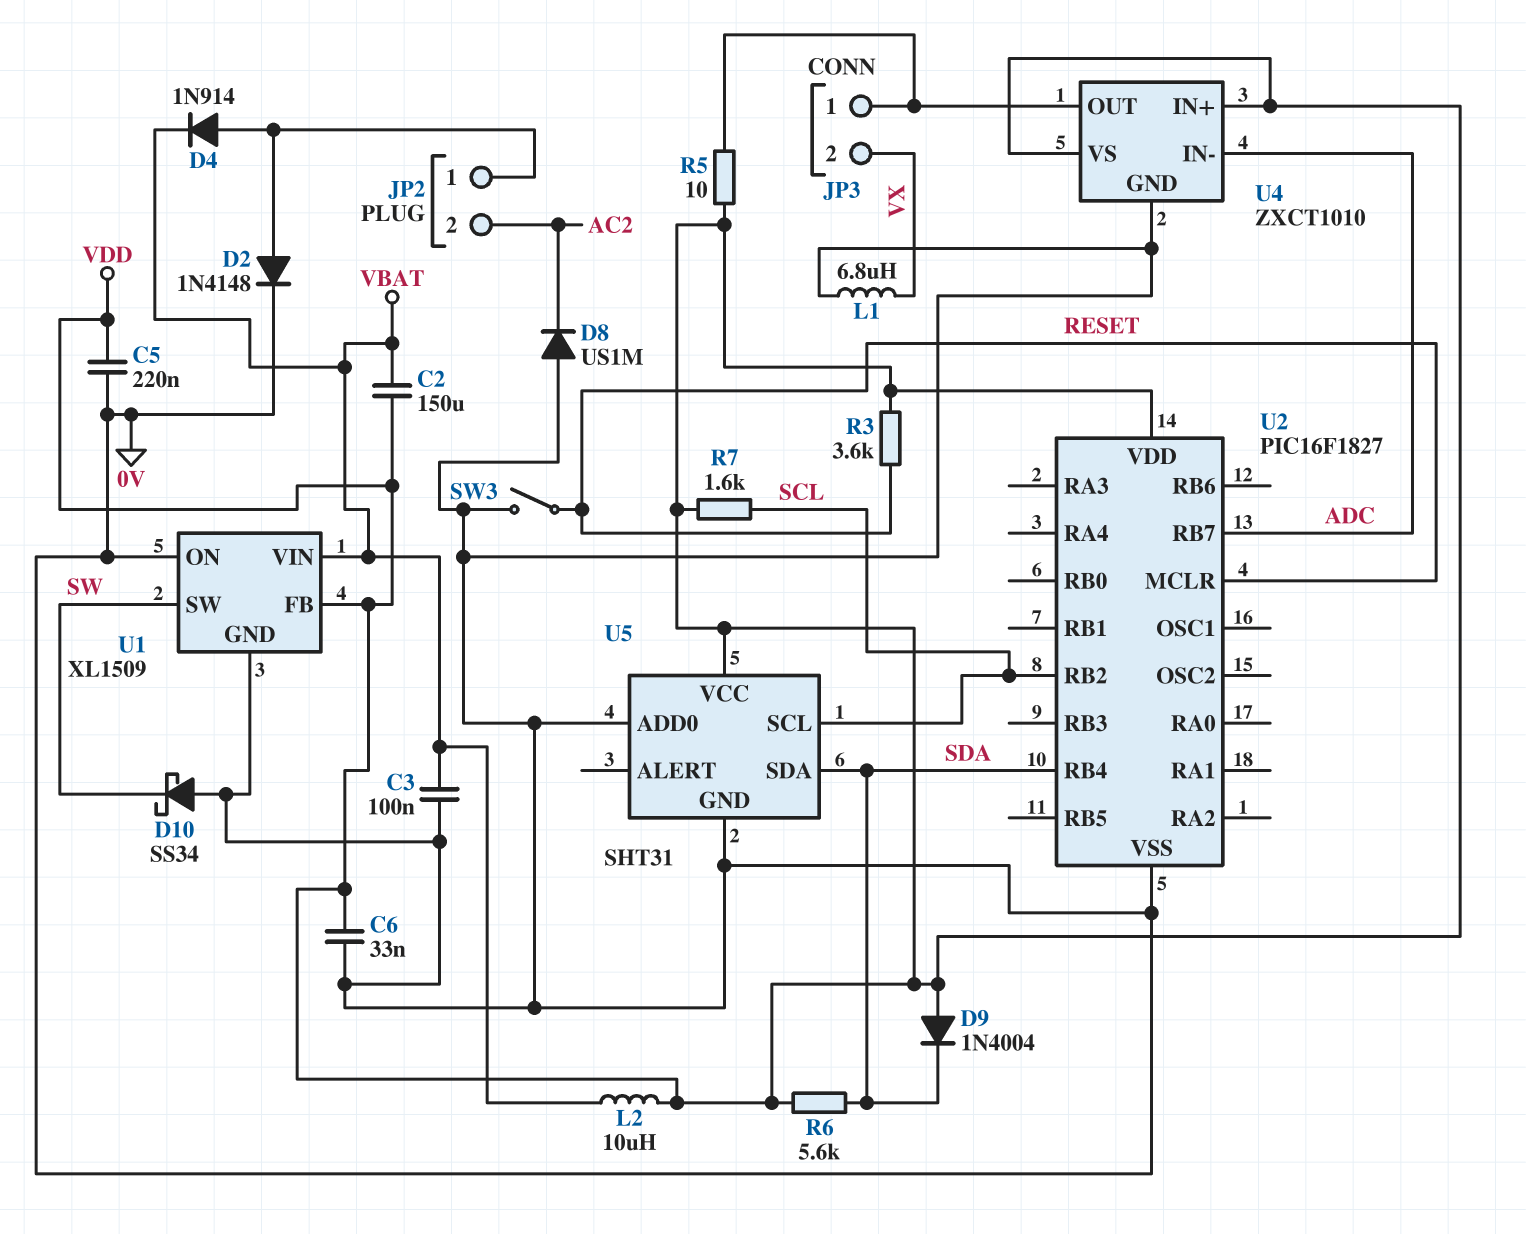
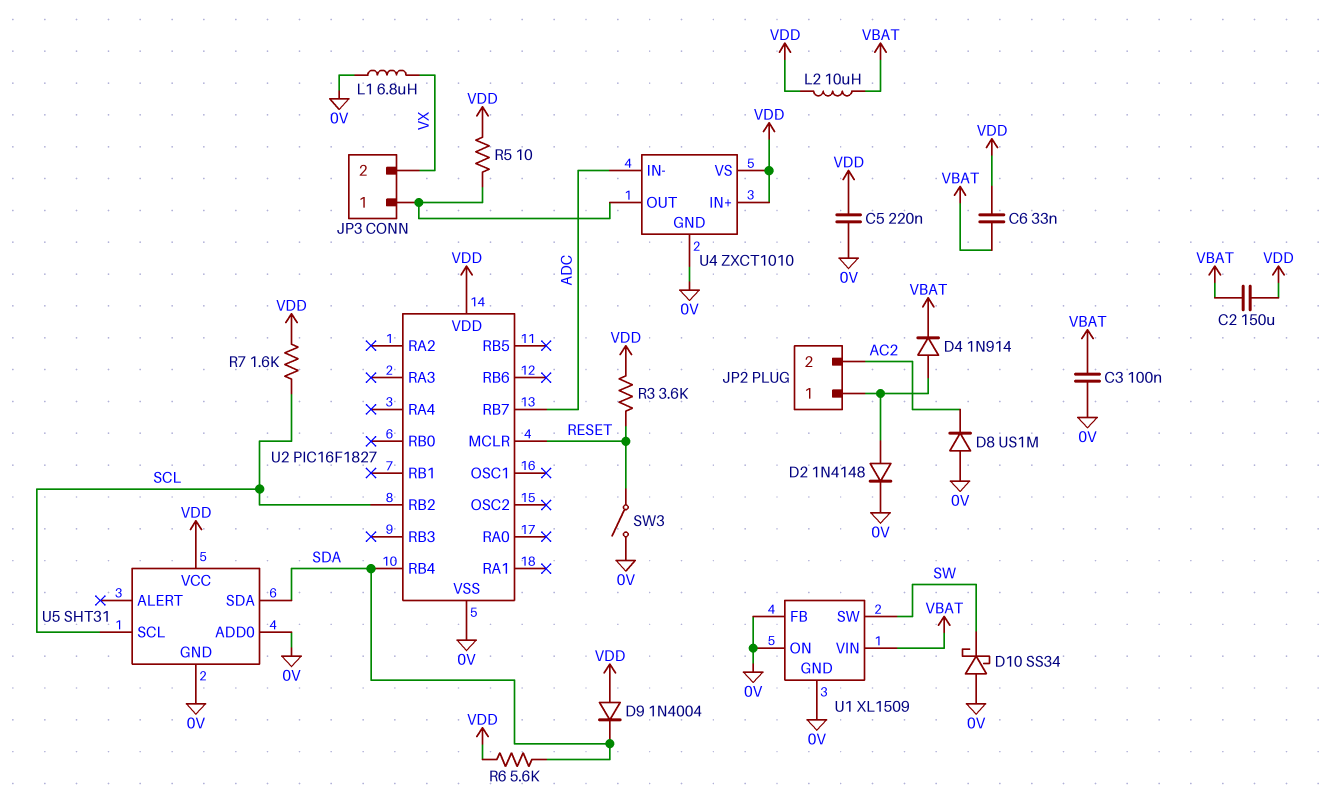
C6: 33nF (0V, VDD) -> 33nF (VBAT, VDD)
U1 pin FB: VDD -> 0V

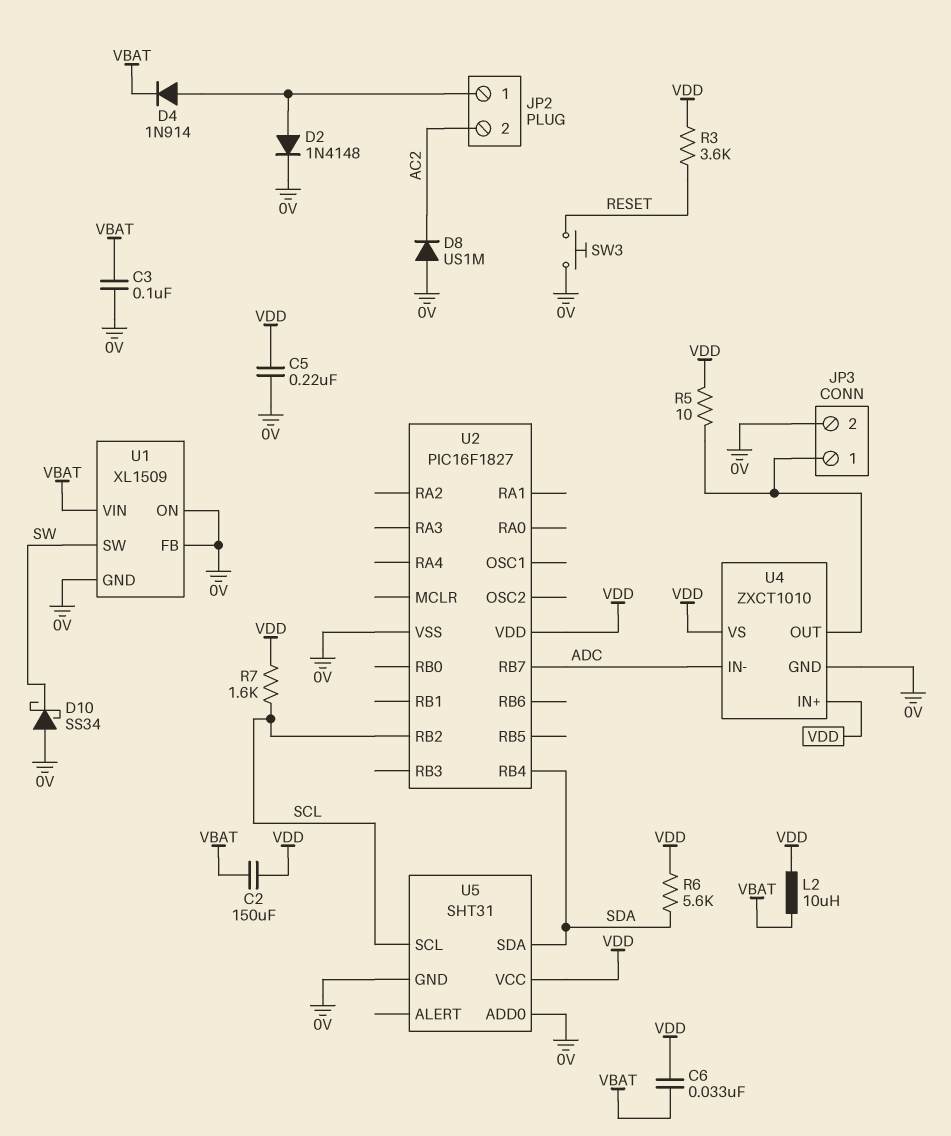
D9: diode 1N4004 (A VDD, K SDA) -> none
JP3 pin 2: VX -> 0V
L1: 6.8uH (0V, VX) -> none
SW3: switch (0V, RESET) -> button (0V, RESET)
U2 pin MCLR: RESET -> none

